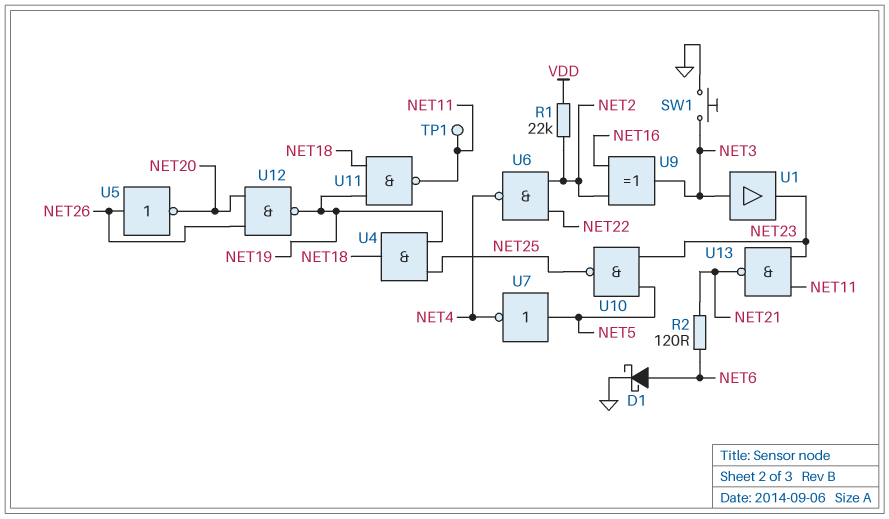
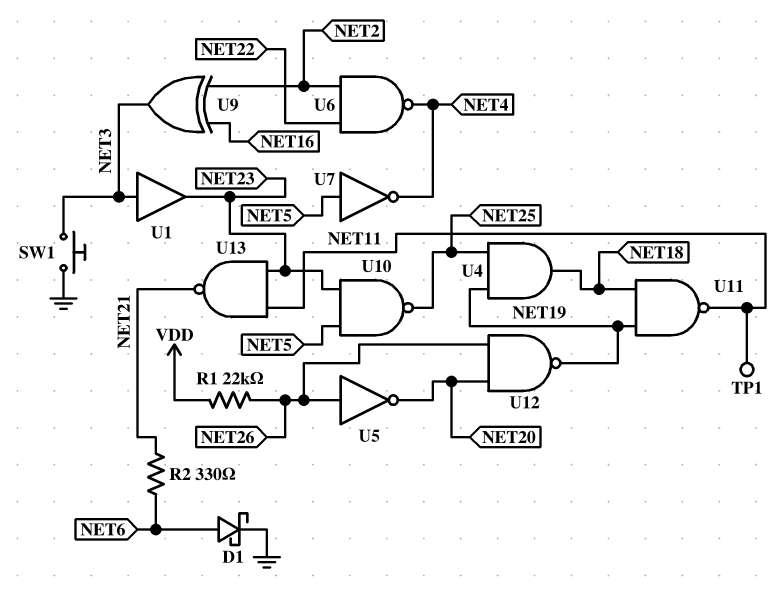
R1: 22k (NET2, VDD) -> 22k (NET26, VDD)
R2: 120 (NET6, NET21) -> 330 (NET6, NET21)

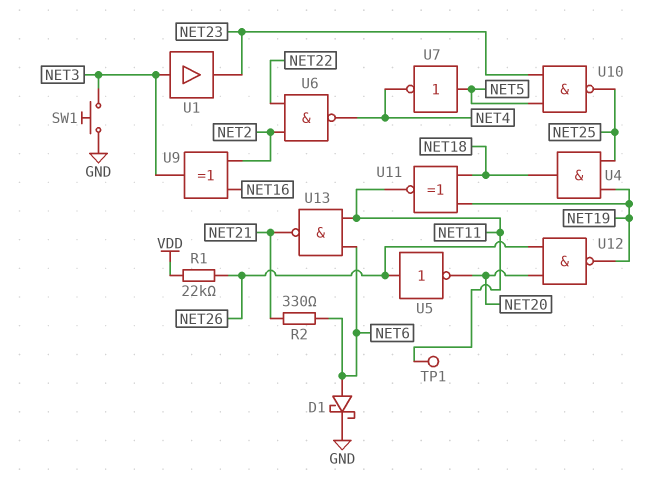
U11: NAND (in NET18, in NET19, out NET11) -> XNOR (in NET18, in NET19, out NET11)
U13: NAND (in NET11, in NET23, out NET21) -> NAND (in NET6, in NET11, out NET21)

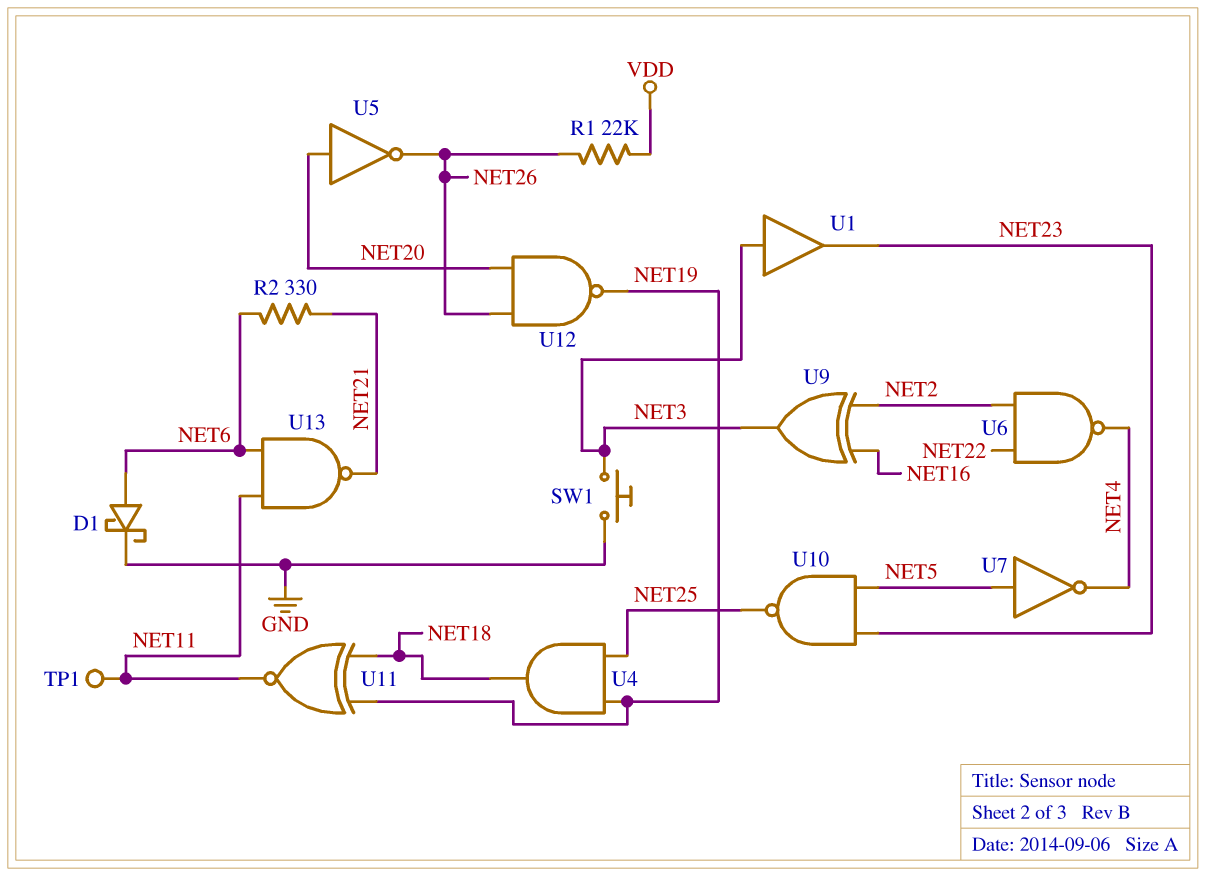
U5: NOT (in NET26, out NET20) -> NOT (in NET20, out NET26)

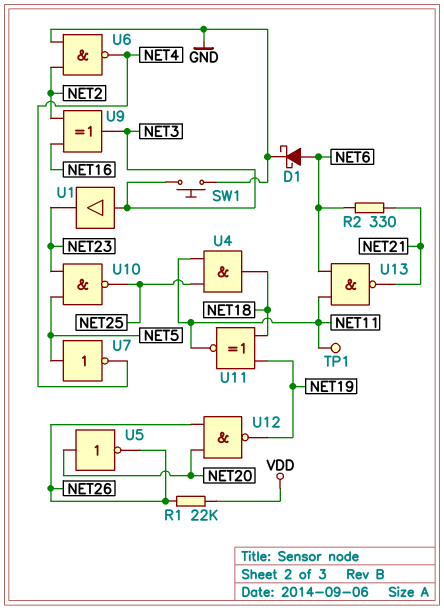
U4: AND (in NET19, in NET25, out NET18) -> AND (in NET11, in NET25, out NET18)
U6: NAND (in NET2, in NET22, out NET4) -> NAND (in GND, in NET2, out NET4)

